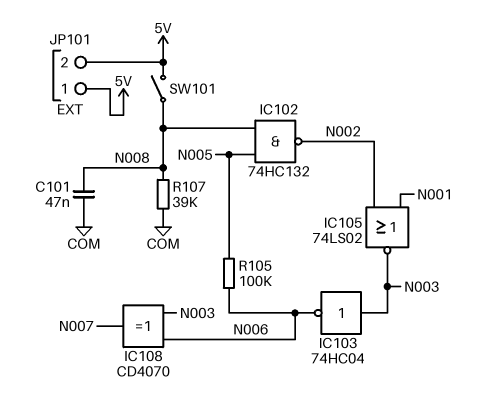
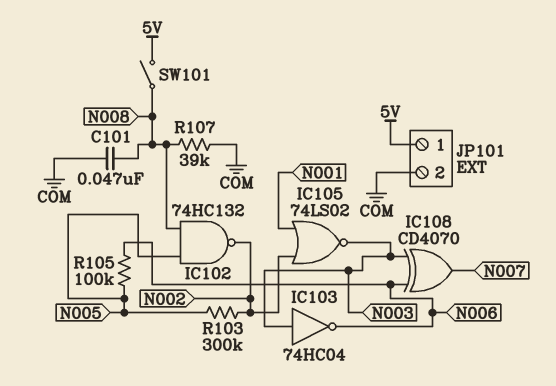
JP101 pin 2: 5V -> COM
R103: none -> 300k (N002, N005)

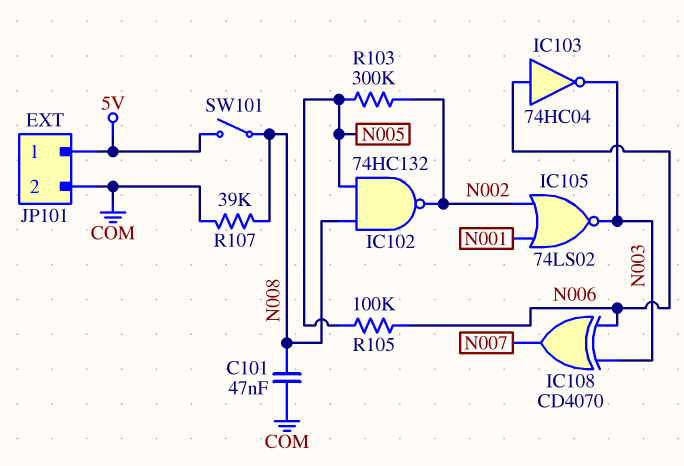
IC103: NOT 74HC04 (in N003, out N006) -> NOT 74HC04 (in N006, out N003)

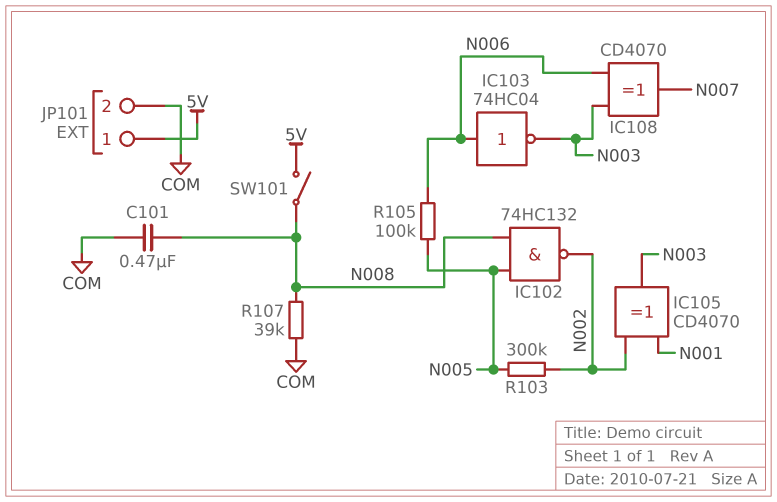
C101: 47nF (COM, N008) -> 470nF (COM, N008)
IC105: NOR 74LS02 (in N001, in N002, out N003) -> XOR CD4070 (in N001, in N002, out N003)

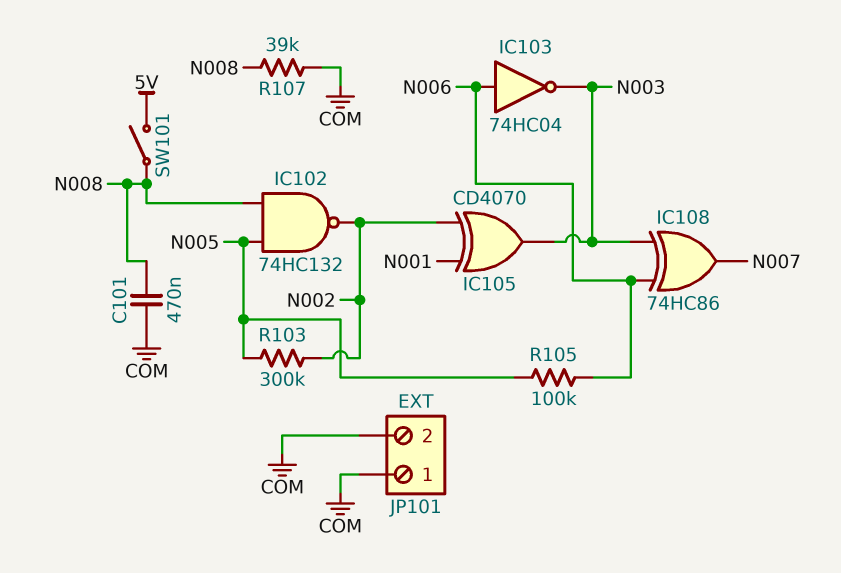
IC108: XOR CD4070 (in N003, in N006, out N007) -> XOR 74HC86 (in N003, in N006, out N007)
JP101 pin 1: 5V -> COM

